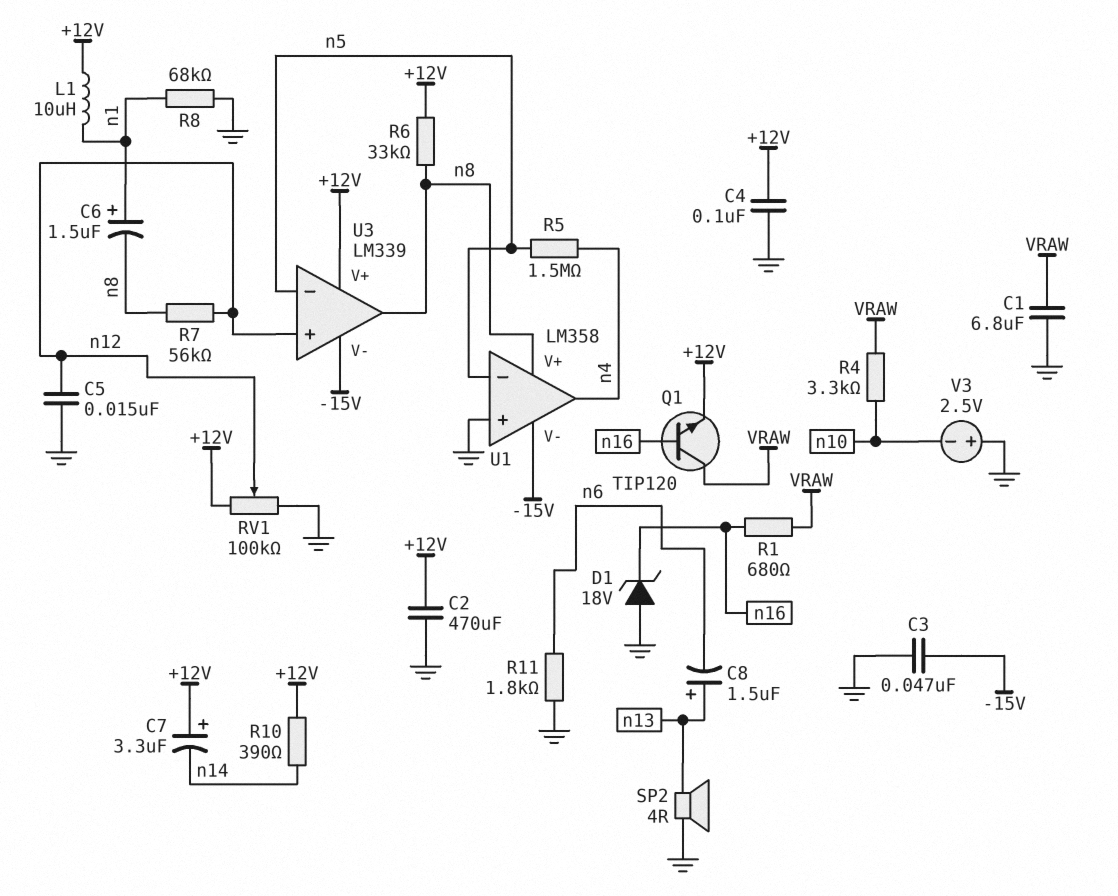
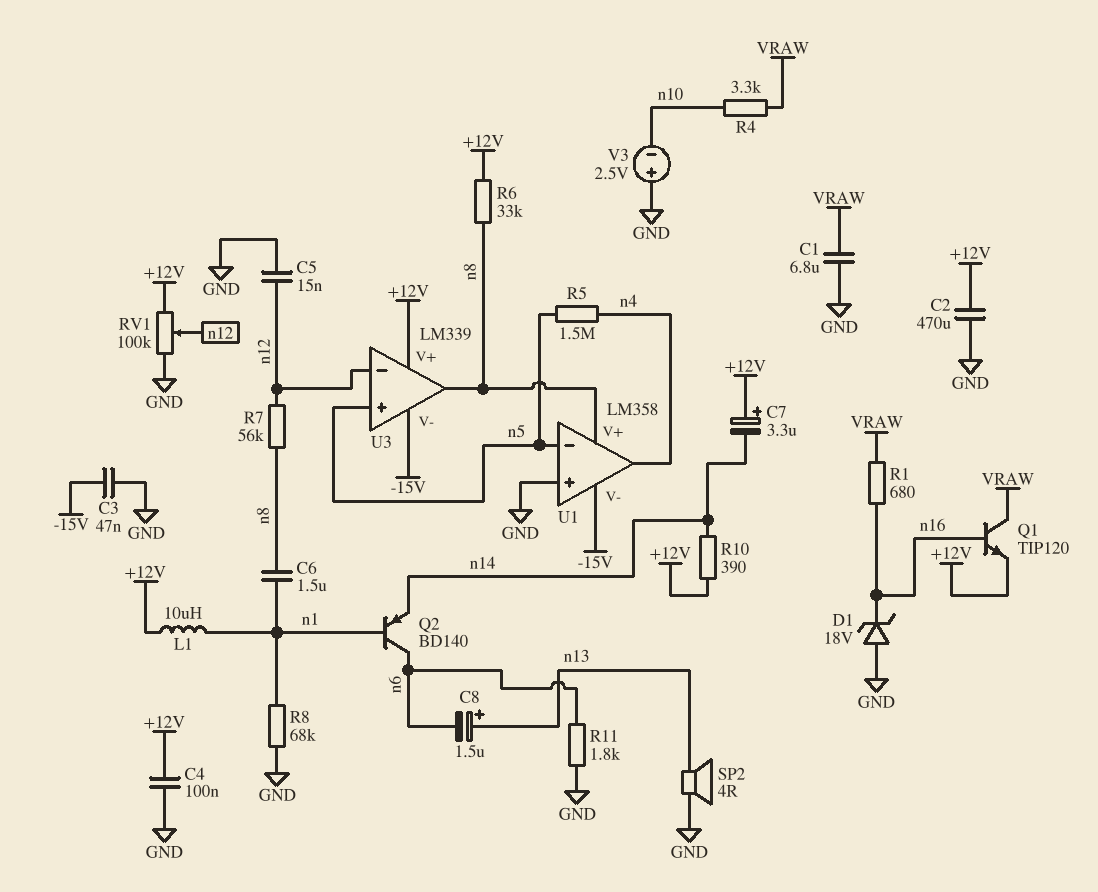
C6: 1.5uF (plus n1, minus n8) -> 1.5uF (n1, n8)
Q2: none -> PNP BD140 (B n1, C n6, E n14)
U3 pin in+: n12 -> n5
U3 pin in-: n5 -> n12

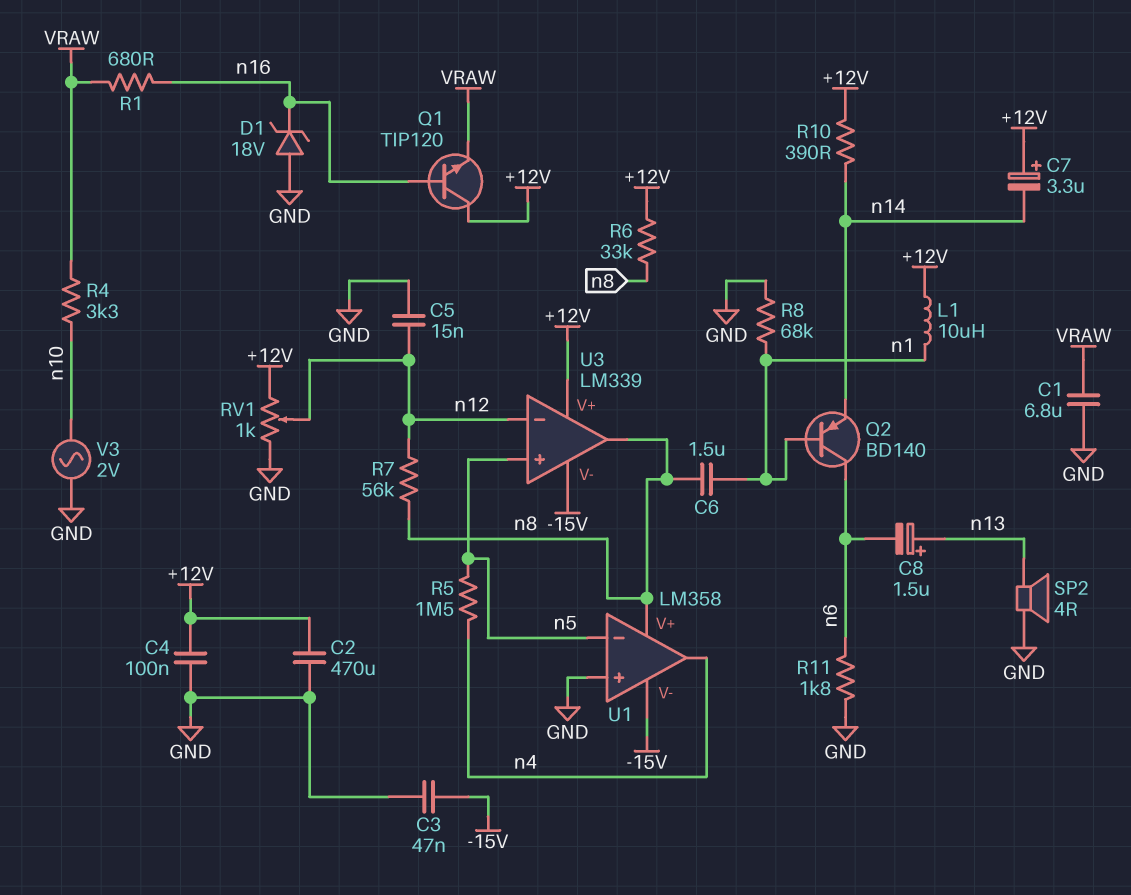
Q1: NPN TIP120 (B n16, C VRAW, E +12V) -> NPN TIP120 (B n16, C +12V, E VRAW)
RV1: 100k (+12V, GND, wiper n12) -> 1k (+12V, GND, wiper n12)
V3: 2.5V (plus GND, minus n10) -> AC 2V (GND, n10)

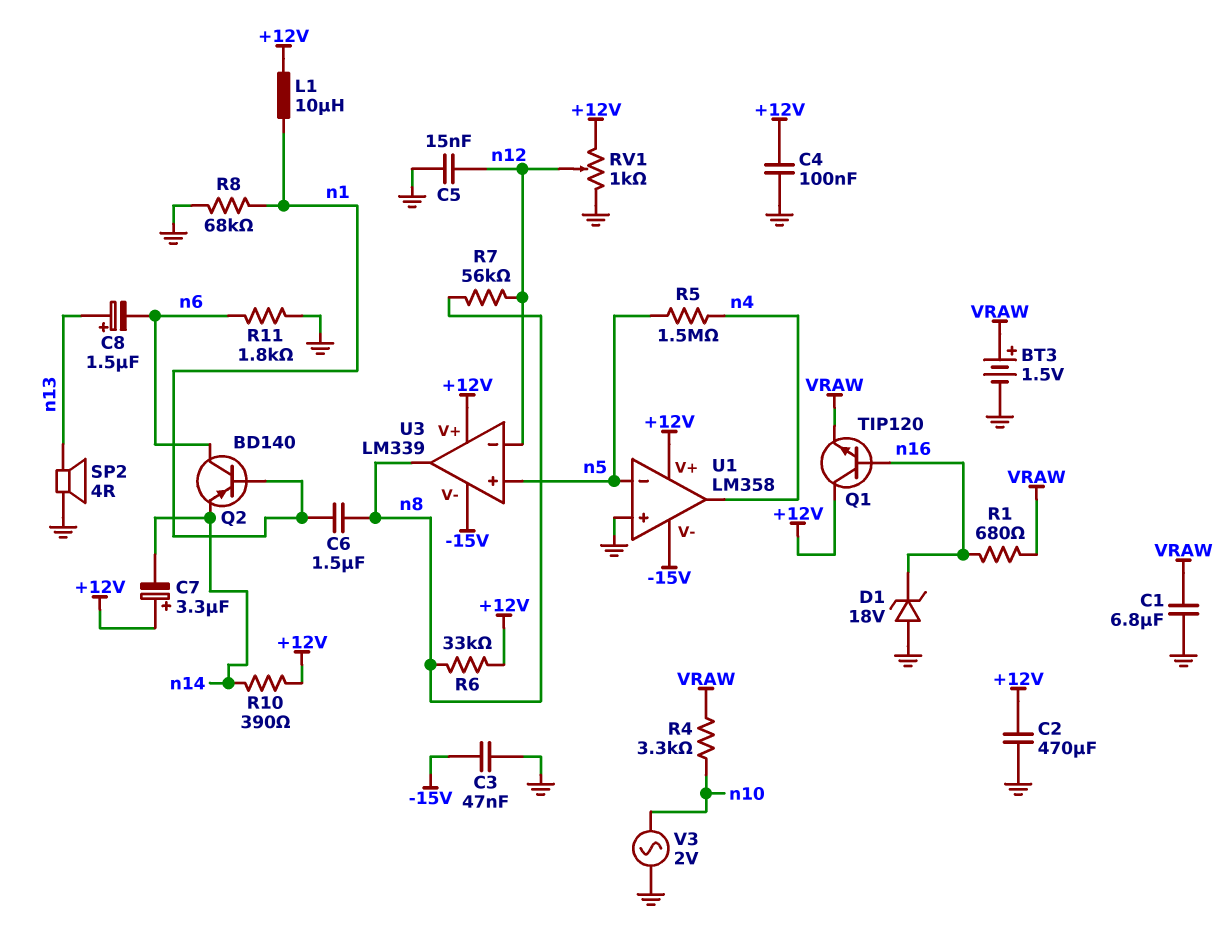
BT3: none -> 1.5V (plus VRAW, minus GND)
U1 pin V+: n8 -> +12V

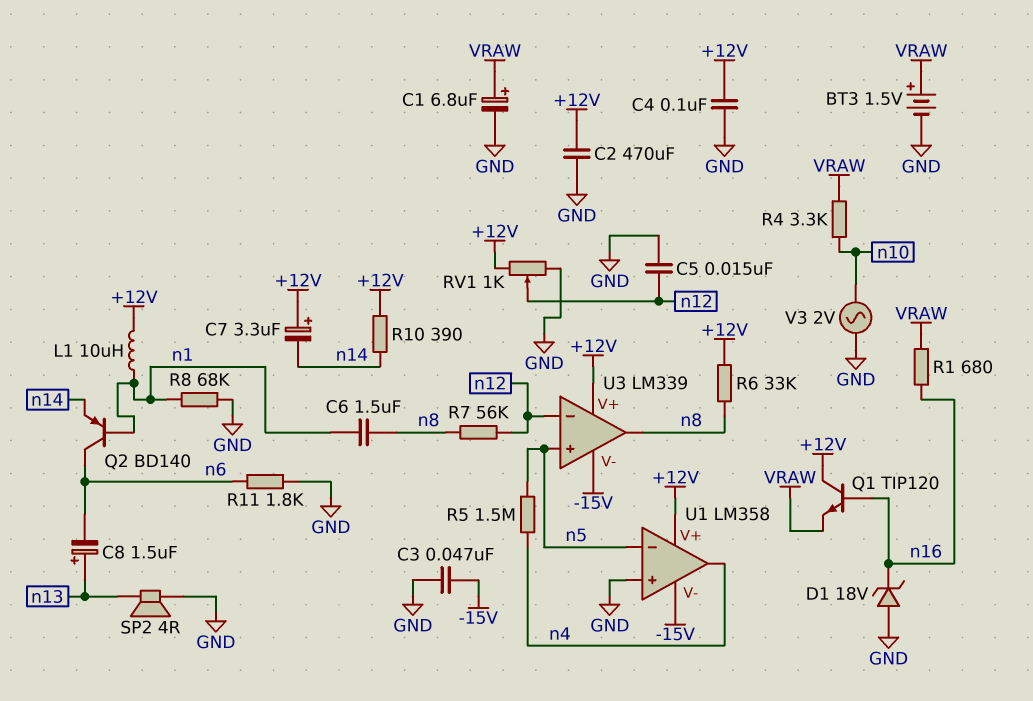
C1: 6.8uF (GND, VRAW) -> 6.8uF (plus VRAW, minus GND)

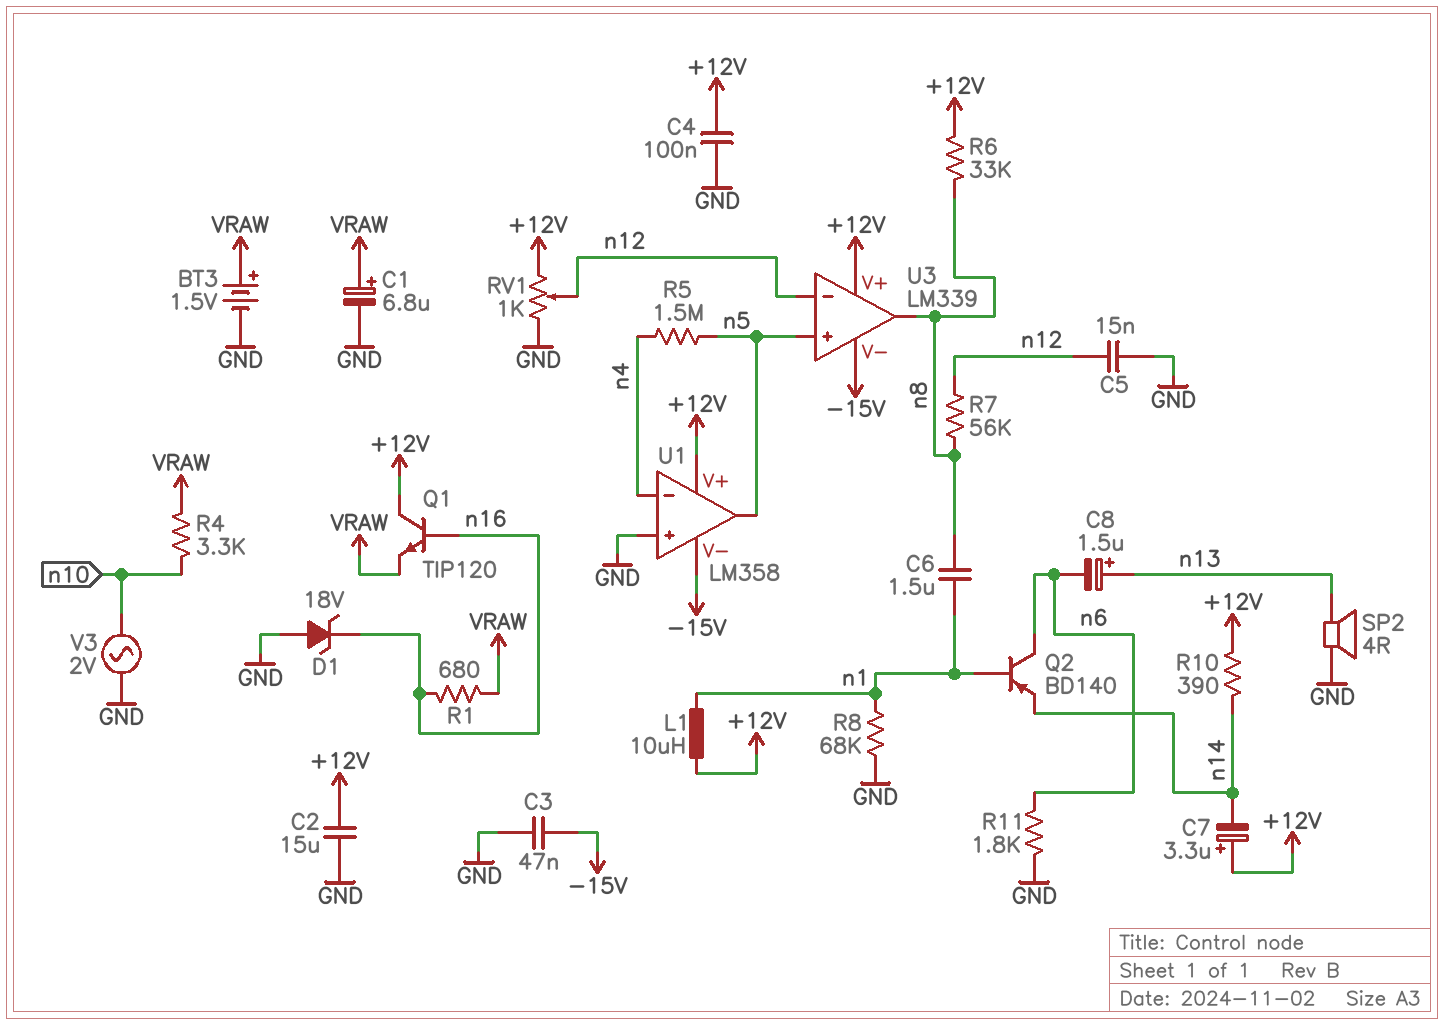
C2: 470uF (+12V, GND) -> 15uF (+12V, GND)
U1 pin in-: n5 -> n4
U1 pin out: n4 -> n5

